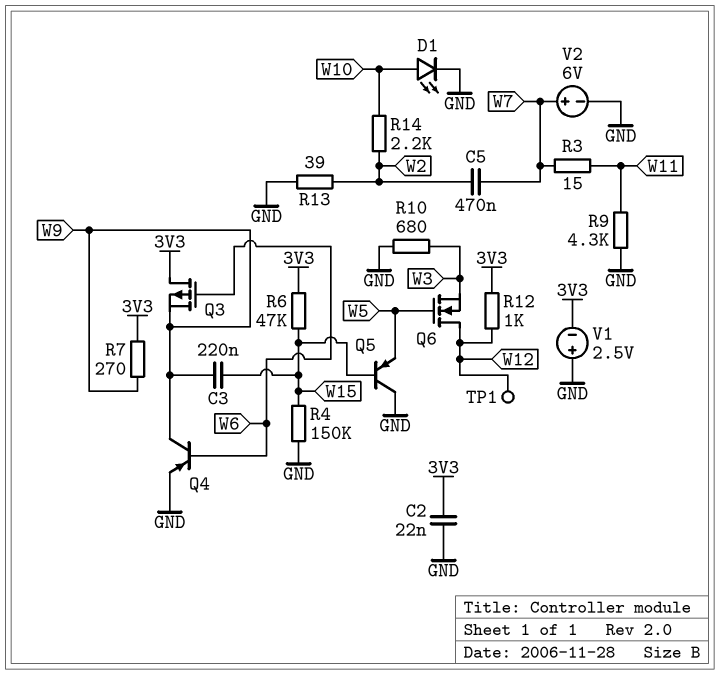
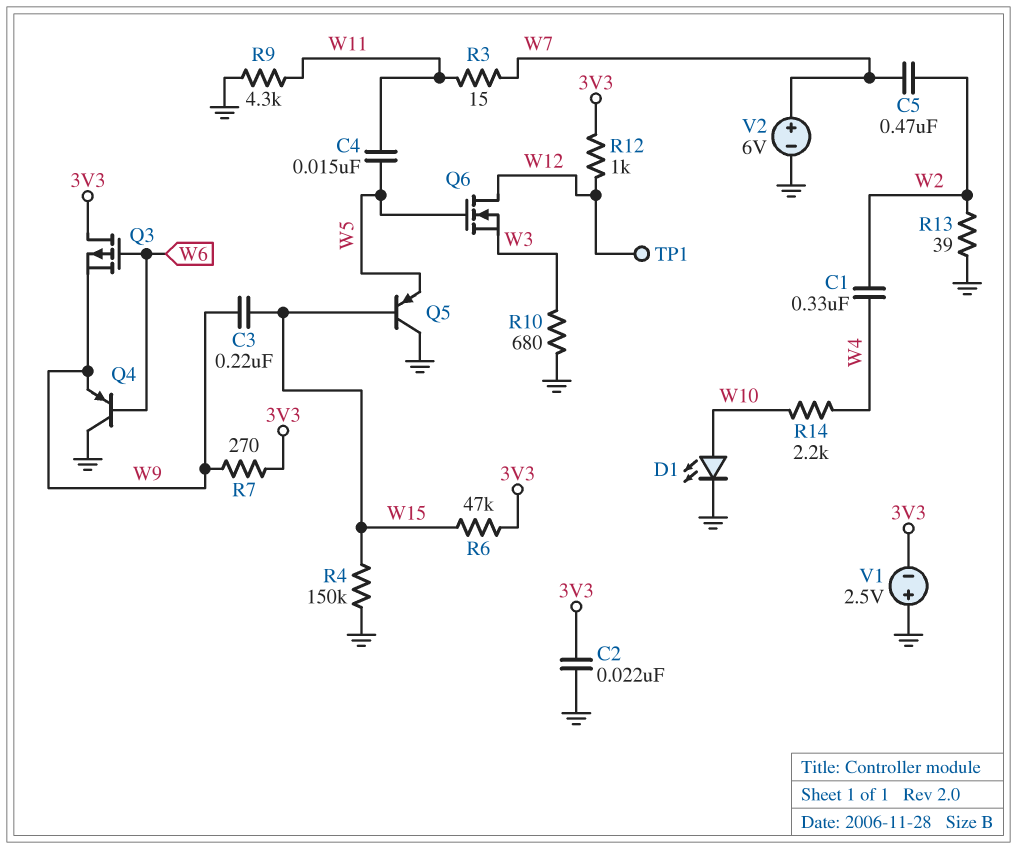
C1: none -> 330nF (W2, W4)
C4: none -> 15nF (W5, W11)
Q4: PNP (B W6, C W9, E GND) -> PNP (B W6, C GND, E W9)
R14: 2.2k (W2, W10) -> 2.2k (W4, W10)

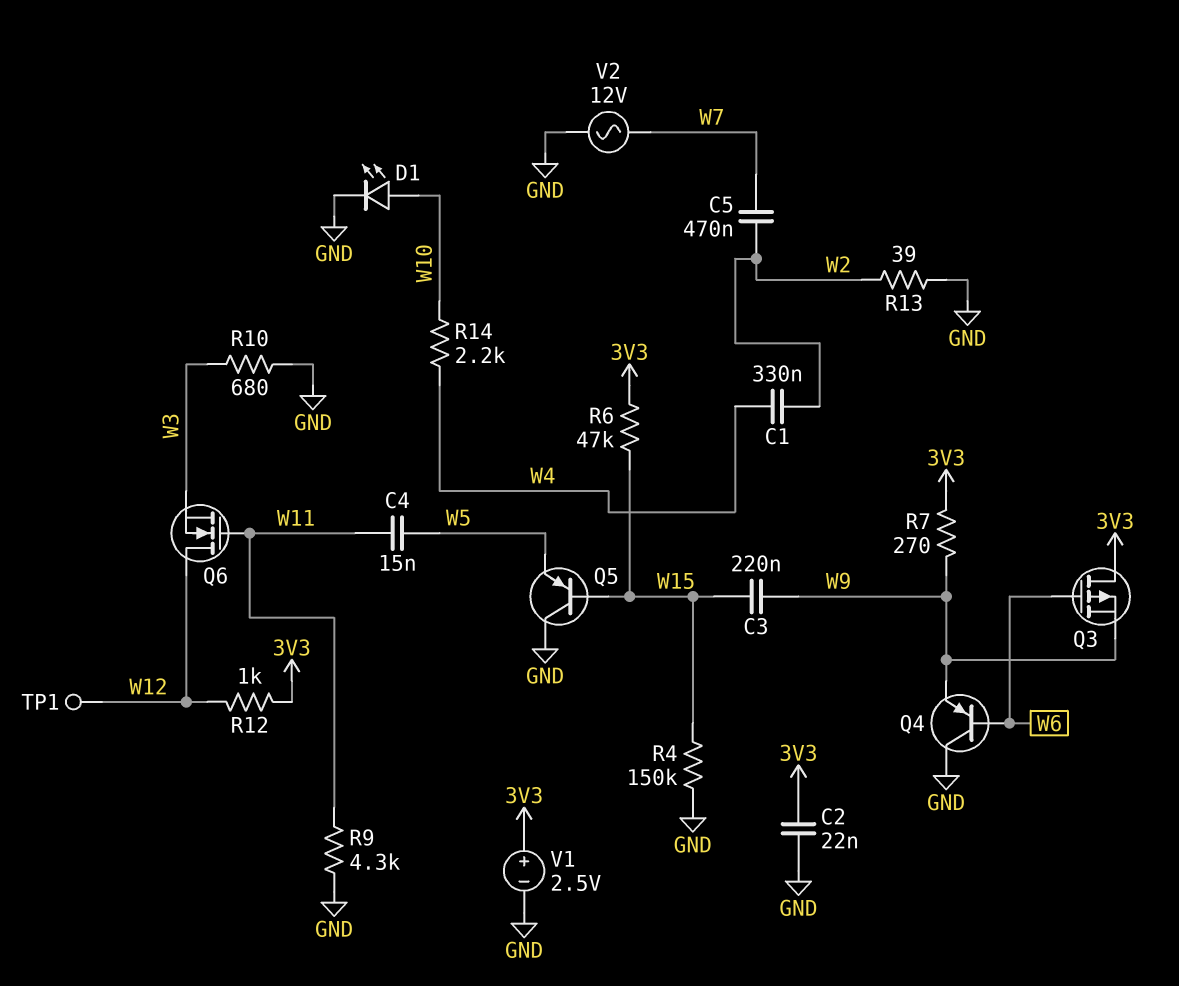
Q6: NMOS (G W5, D W12, S W3) -> NMOS (G W11, D W12, S W3)
R3: 15 (W7, W11) -> none
V1: 2.5V (plus GND, minus 3V3) -> 2.5V (plus 3V3, minus GND)
V2: 6V (plus W7, minus GND) -> AC 12V (GND, W7)

